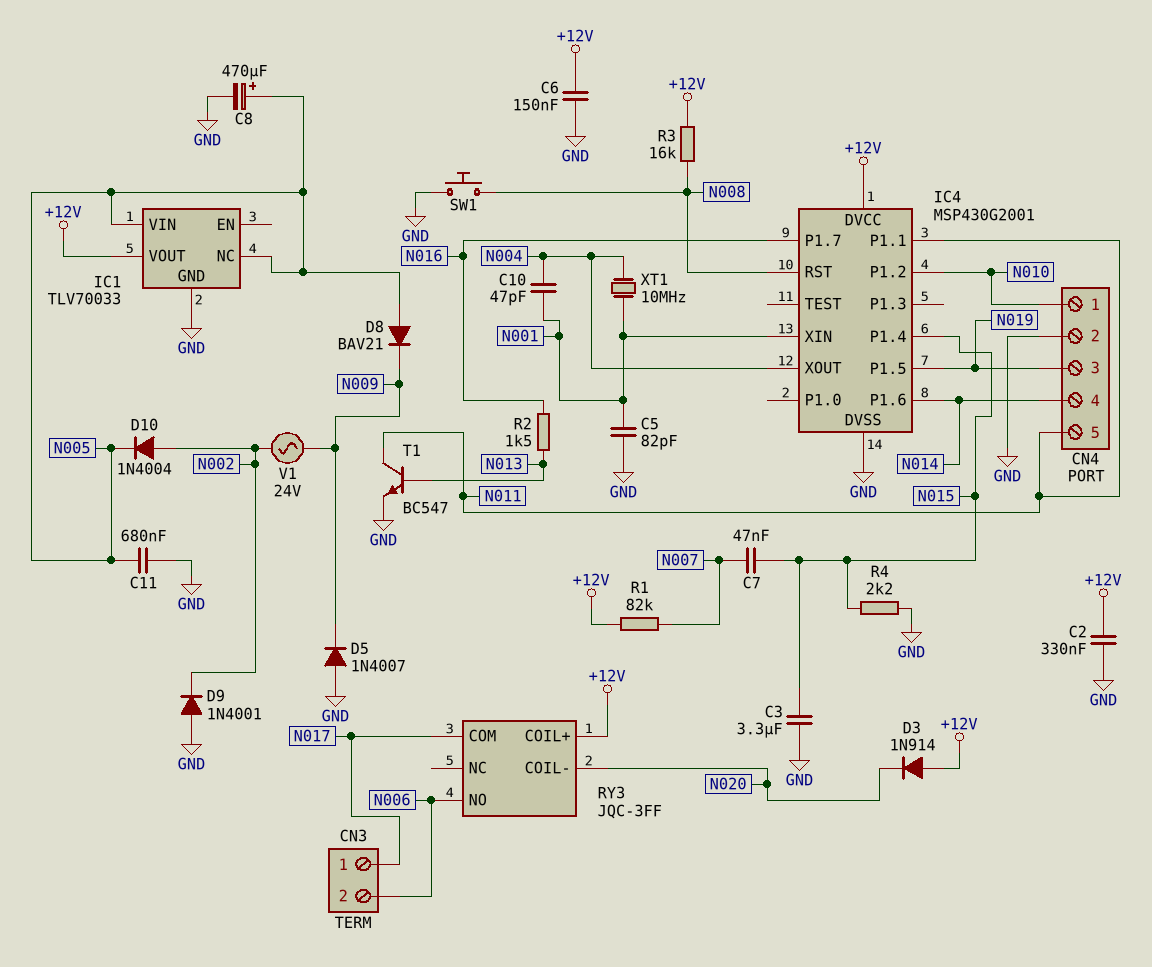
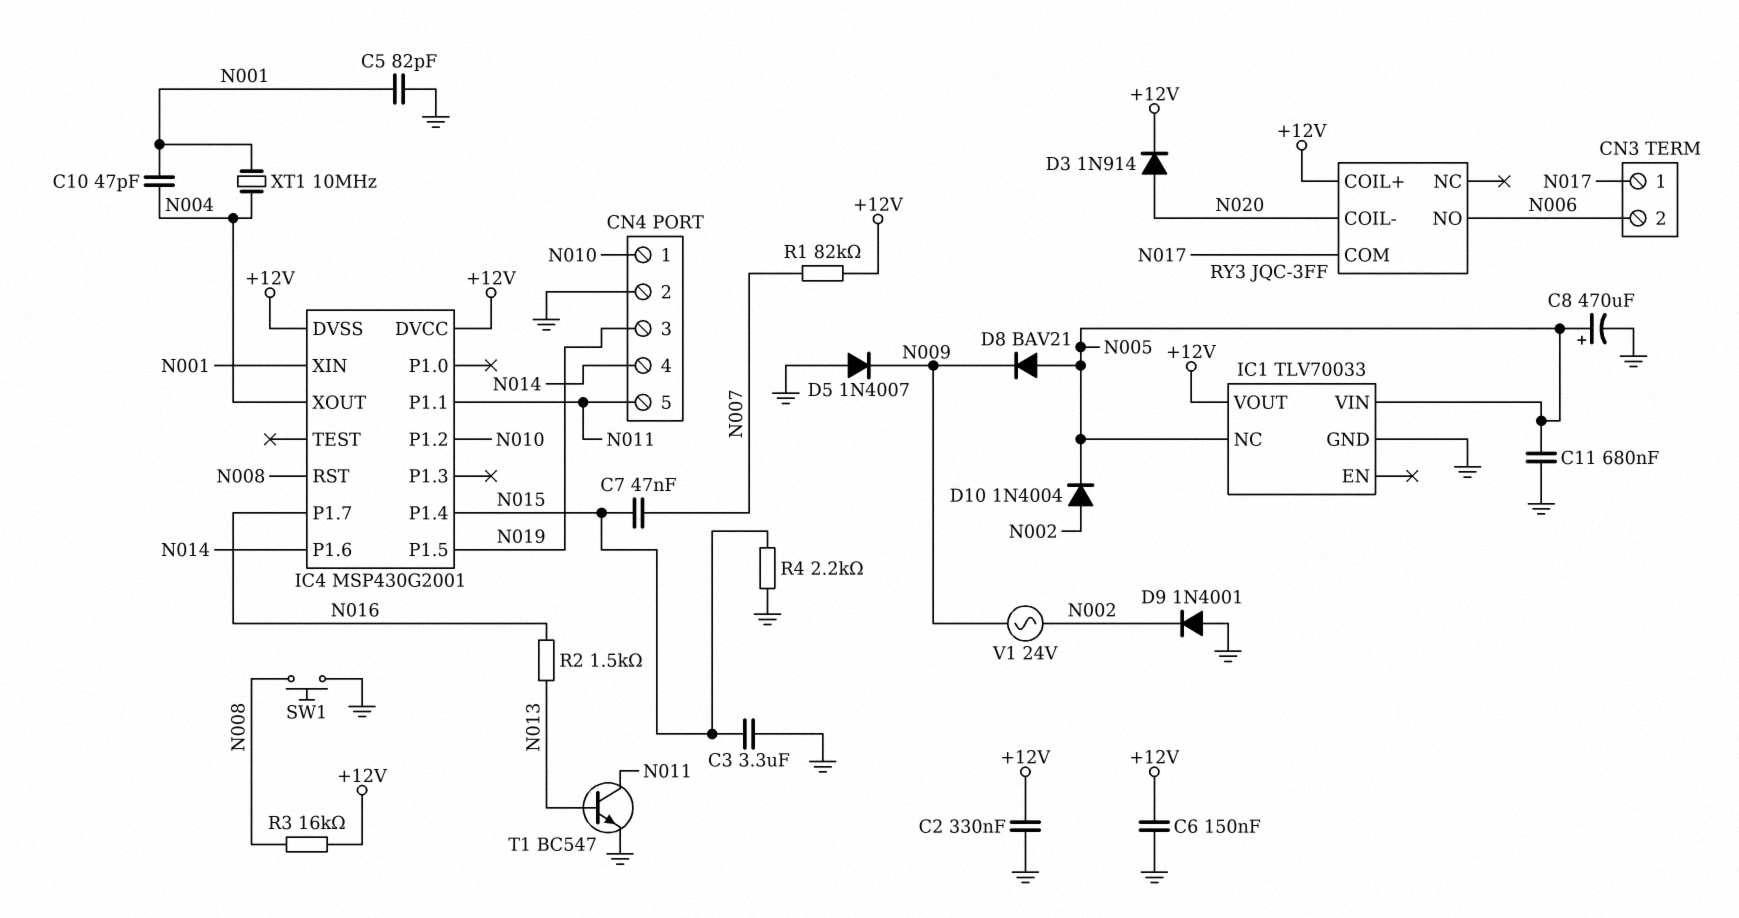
D3: diode 1N914 (A +12V, K N020) -> diode 1N914 (A N020, K +12V)
IC4 pin DVSS: GND -> +12V

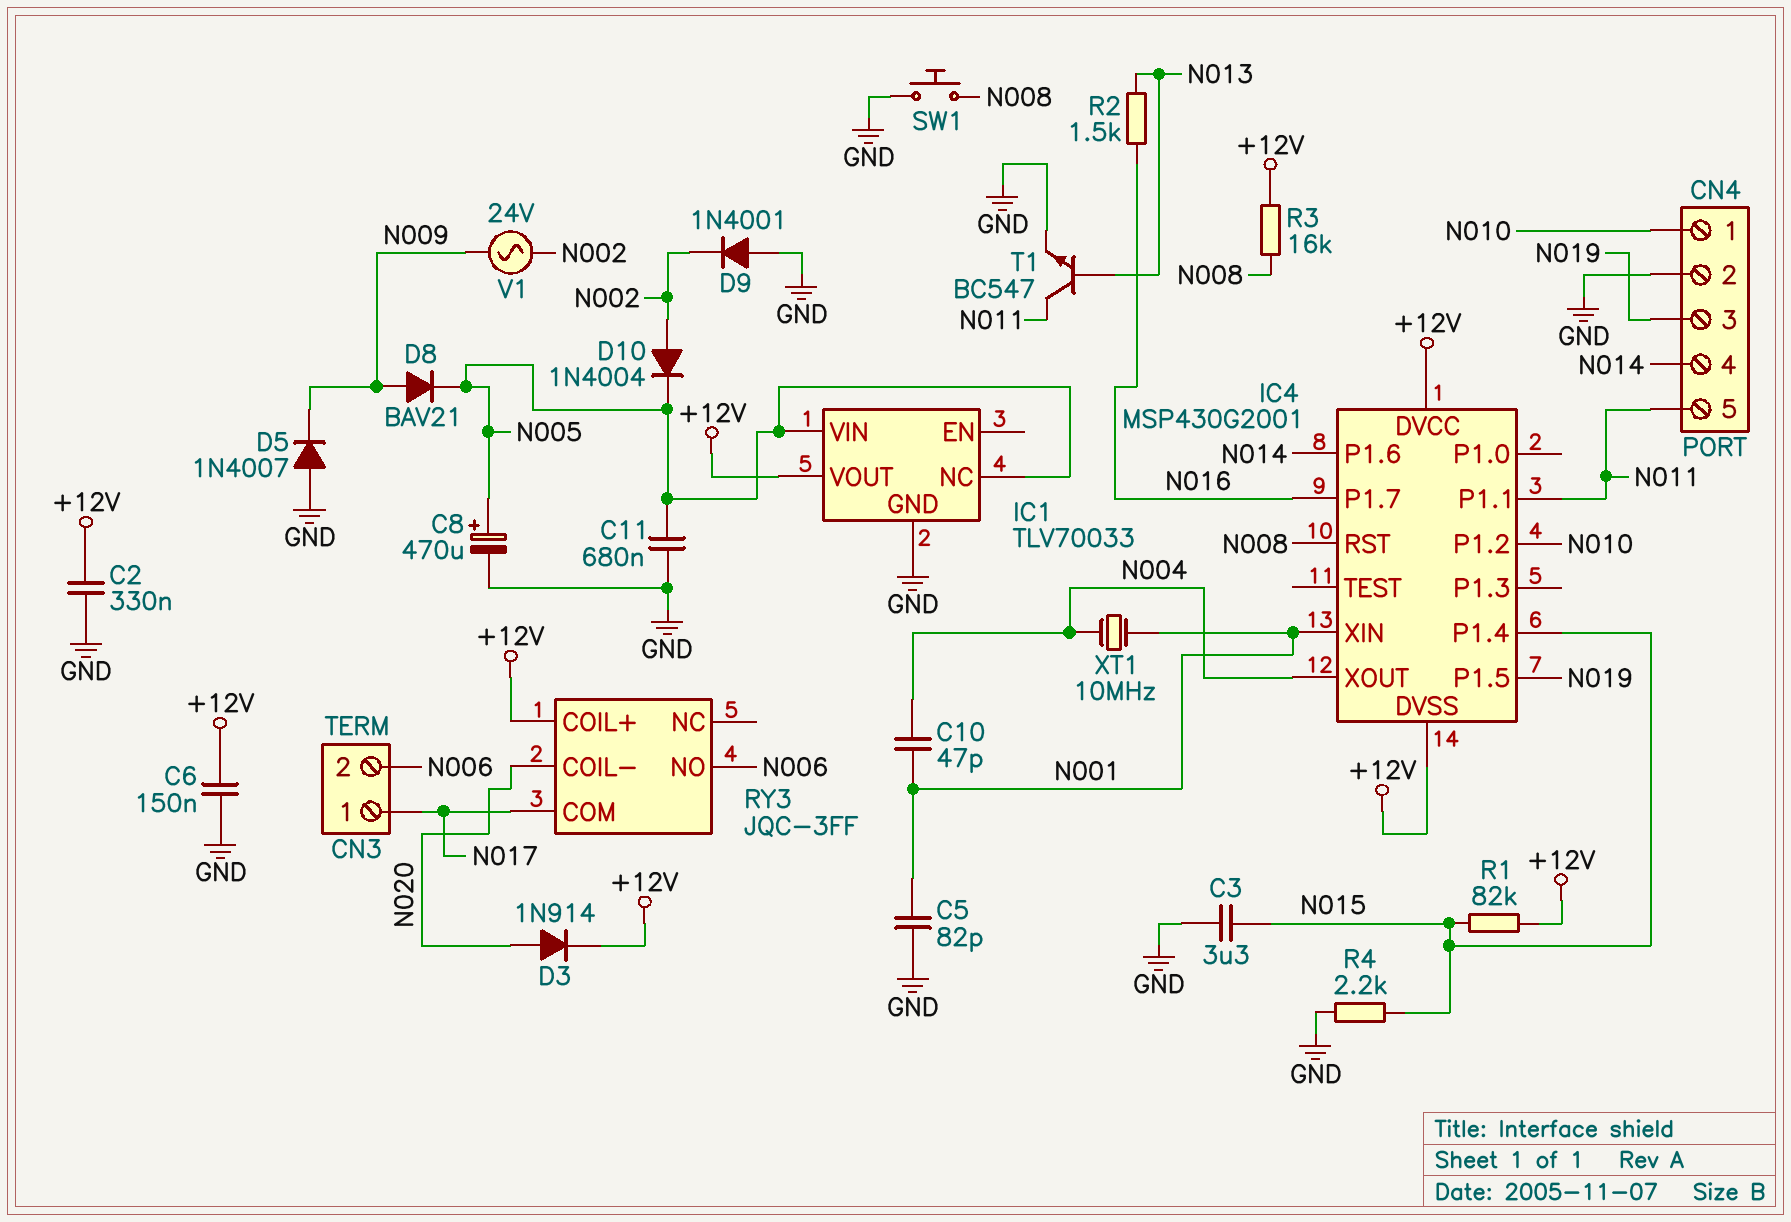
C7: 47nF (N007, N015) -> none
D8: diode BAV21 (A N005, K N009) -> diode BAV21 (A N009, K N005)
R1: 82k (+12V, N007) -> 82k (+12V, N015)

